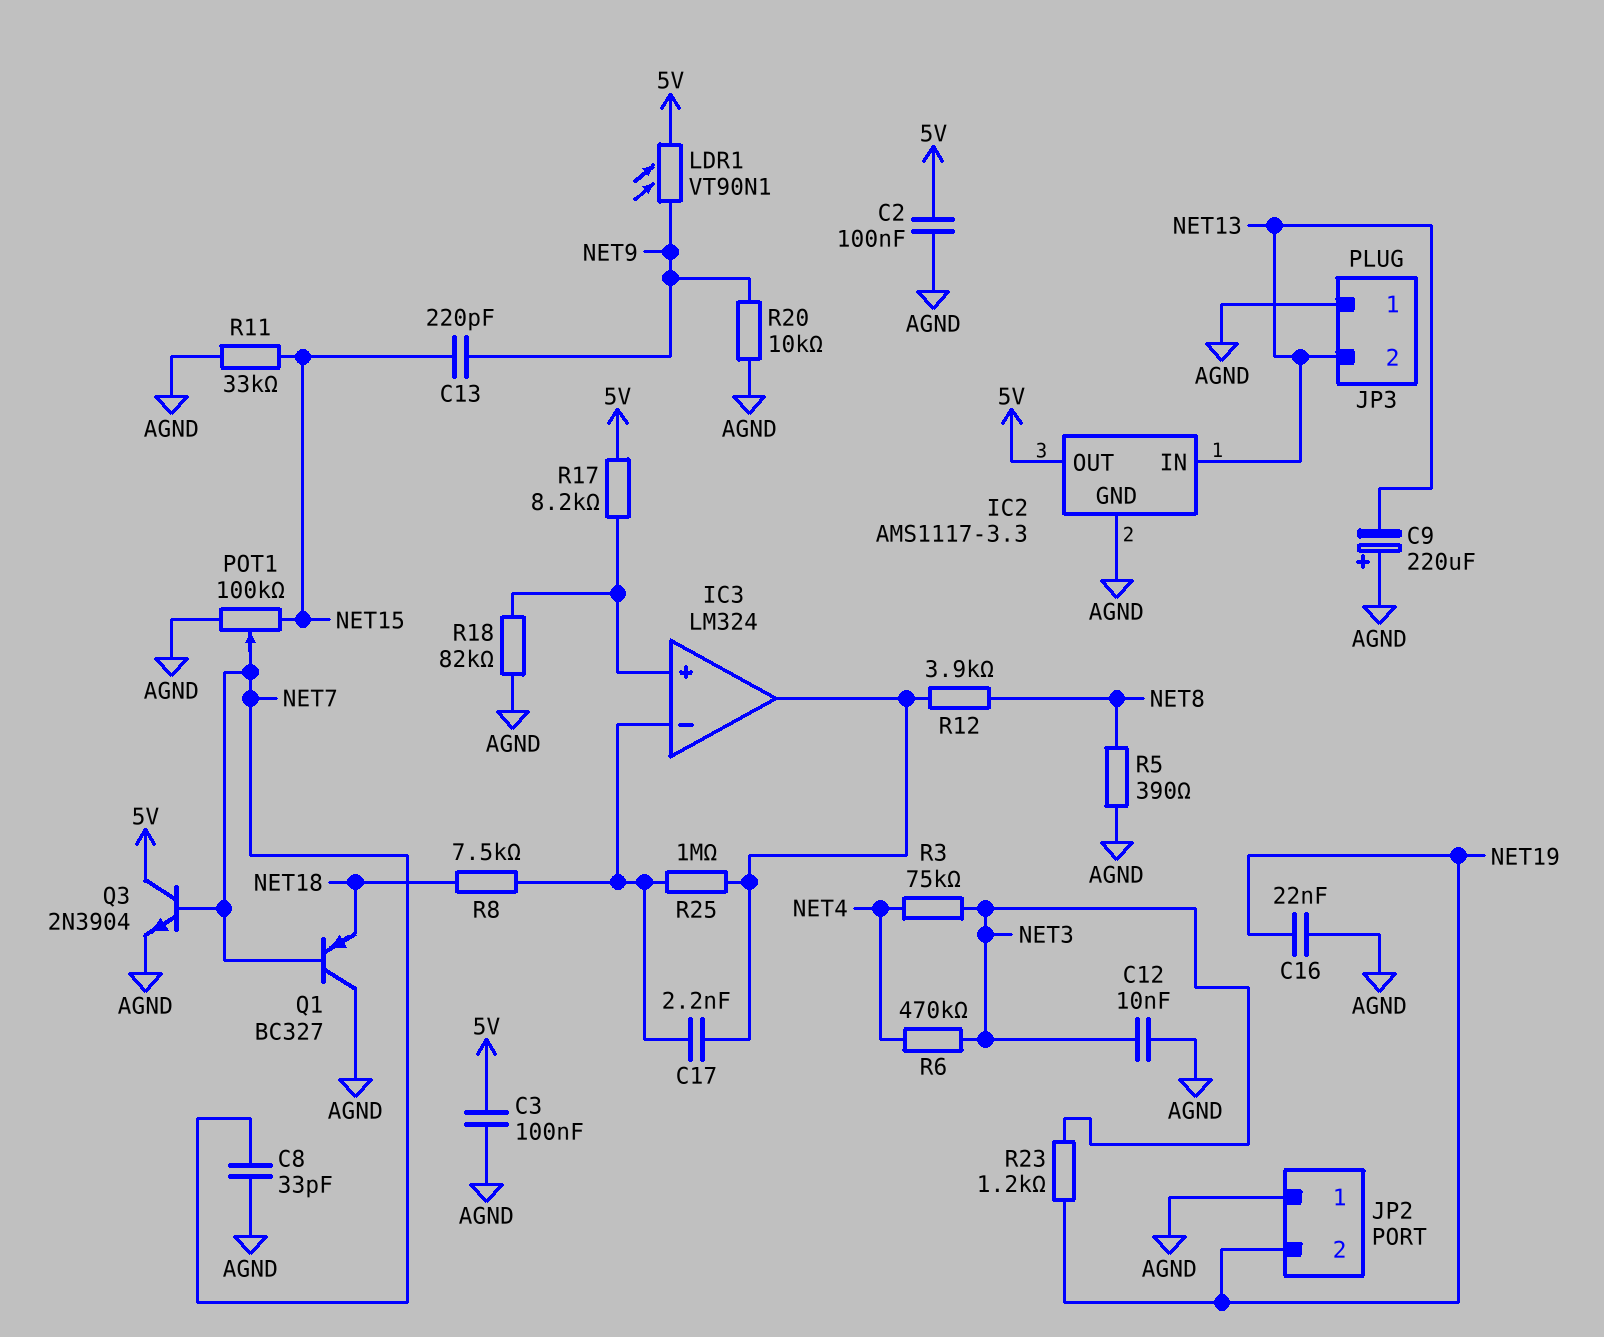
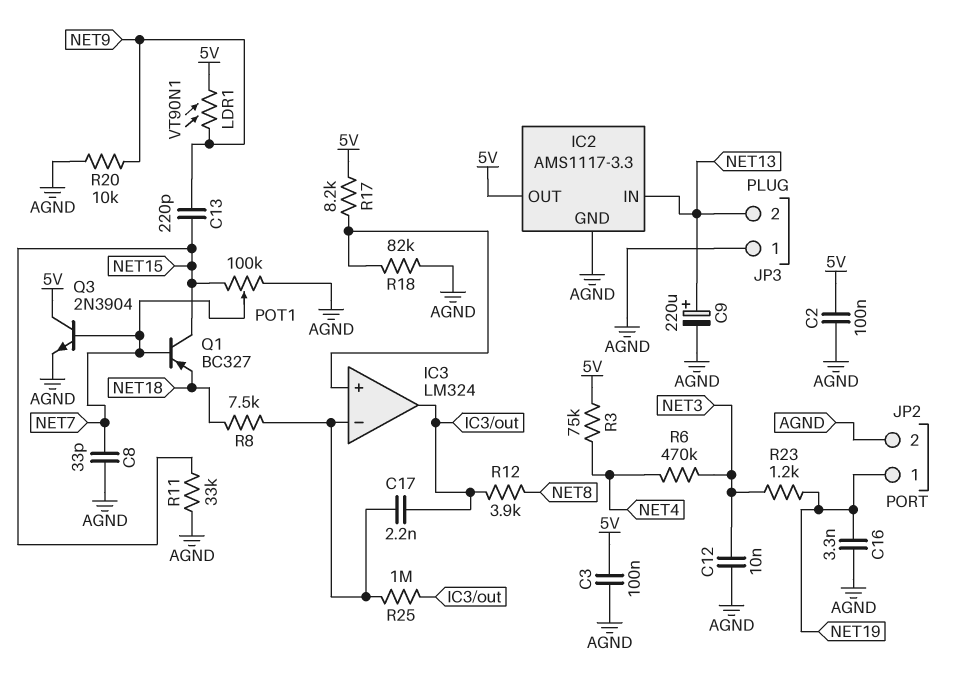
C9: 220uF (plus AGND, minus NET13) -> 220uF (plus NET13, minus AGND)
C16: 22nF (AGND, NET19) -> 3.3nF (AGND, NET19)
JP2 pin 1: AGND -> NET19
JP2 pin 2: NET19 -> AGND
Q1: PNP BC327 (B NET7, C AGND, E NET18) -> PNP BC327 (B NET7, C NET15, E NET18)
R3: 75k (NET3, NET4) -> 75k (5V, NET4)
R5: 390 (AGND, NET8) -> none

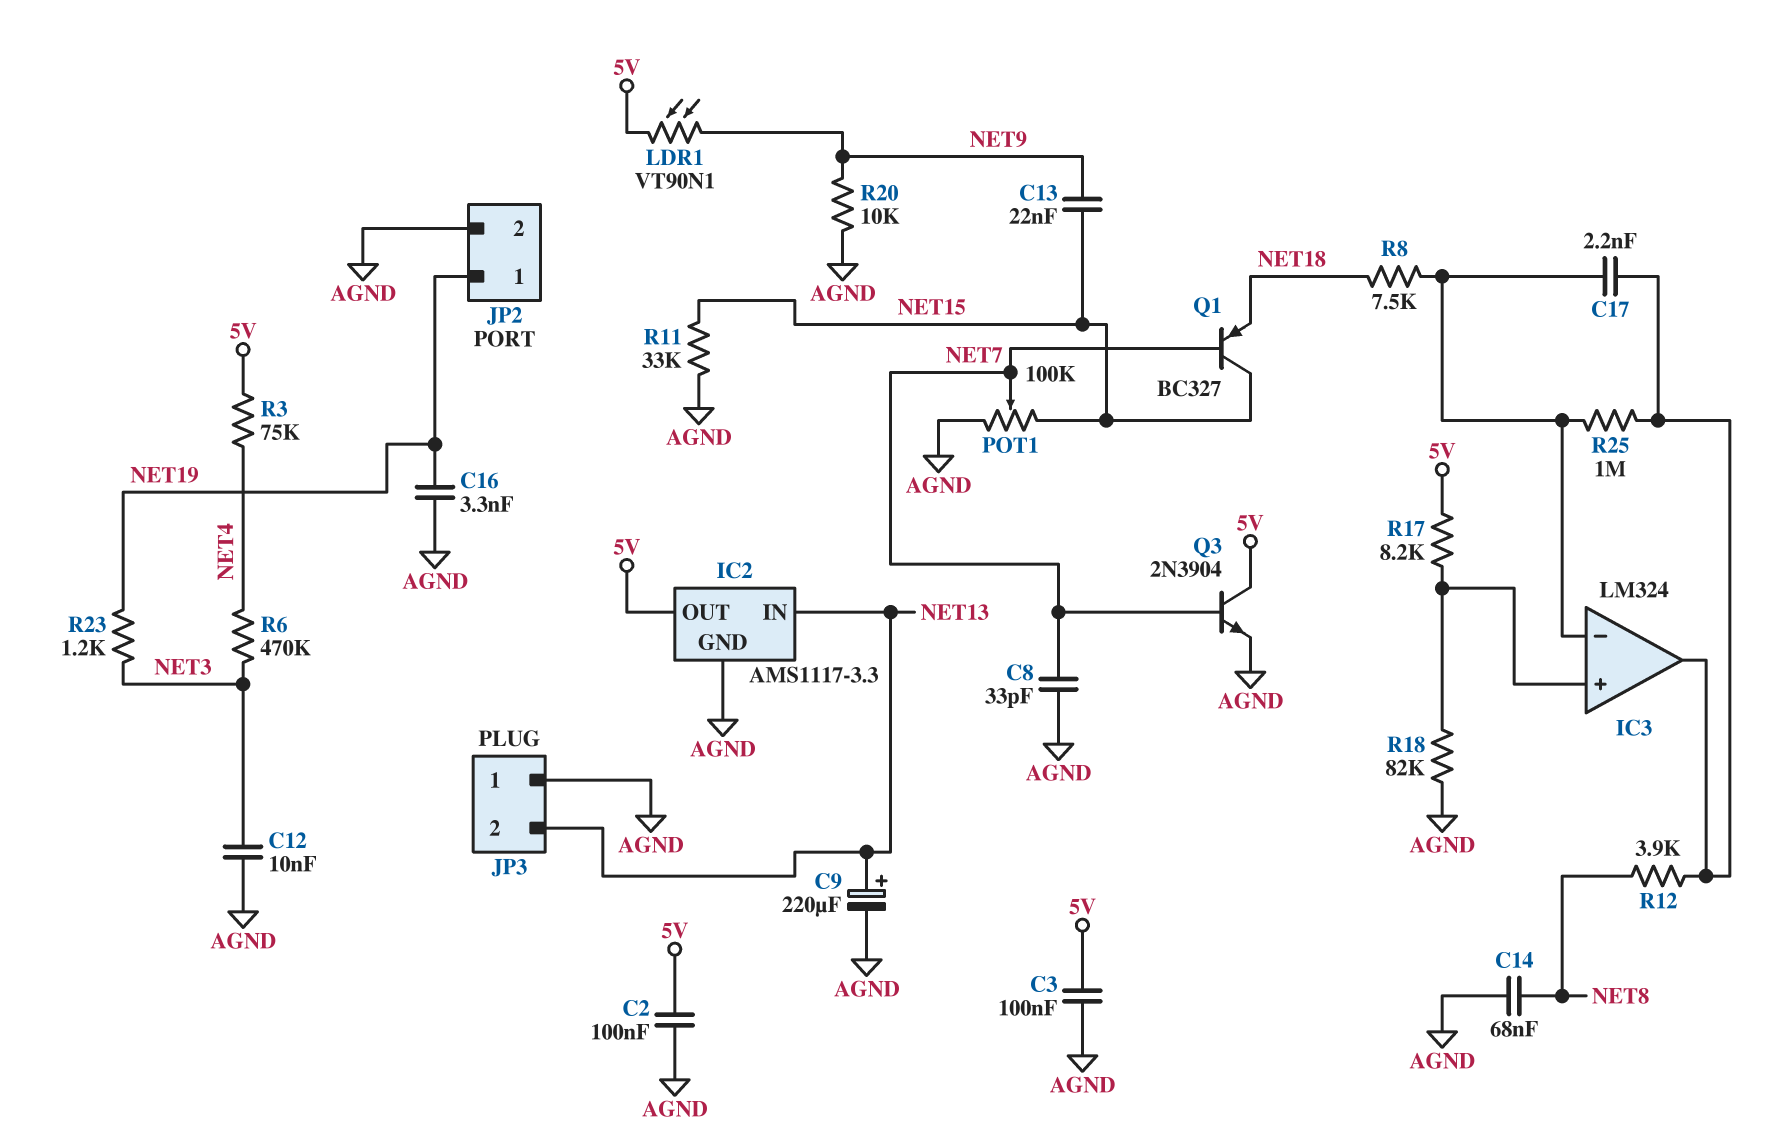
C13: 220pF (NET9, NET15) -> 22nF (NET9, NET15)
C14: none -> 68nF (AGND, NET8)

